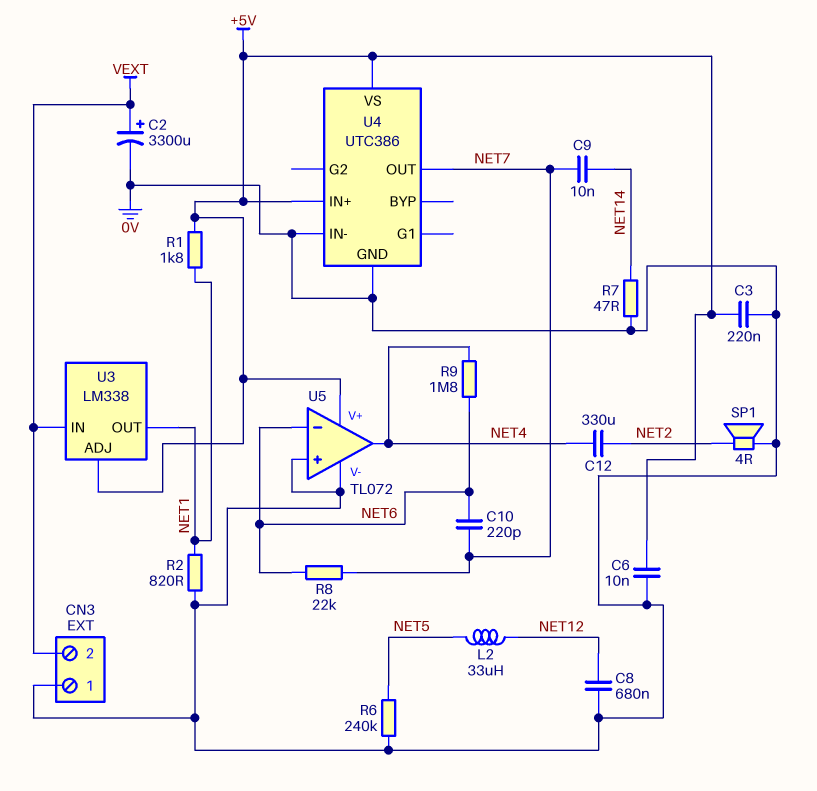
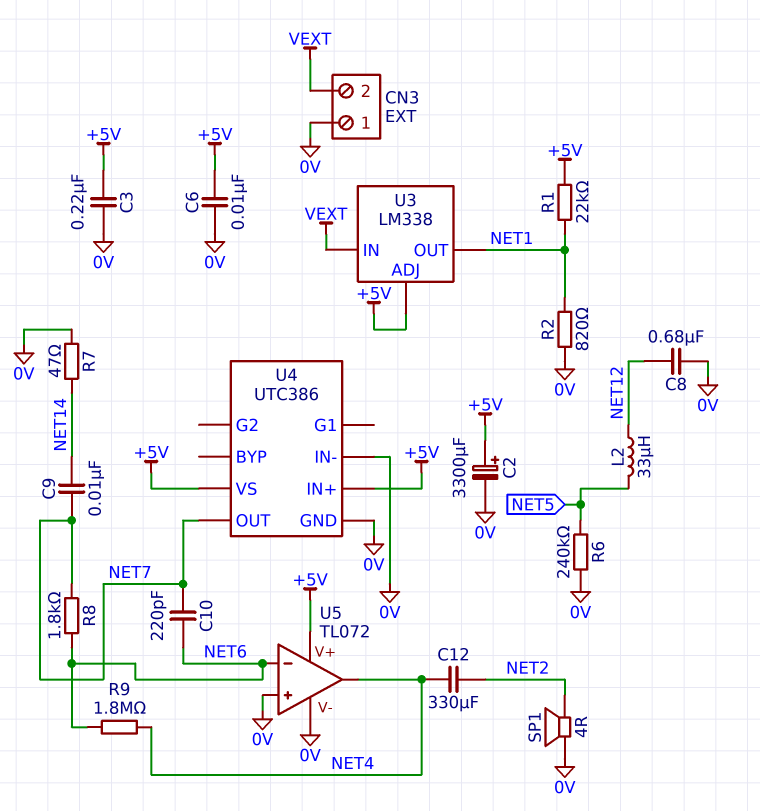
C2: 3300uF (plus VEXT, minus 0V) -> 3300uF (plus +5V, minus 0V)
R1: 1.8k (+5V, NET1) -> 22k (+5V, NET1)
R8: 22k (NET6, NET7) -> 1.8k (NET6, NET7)

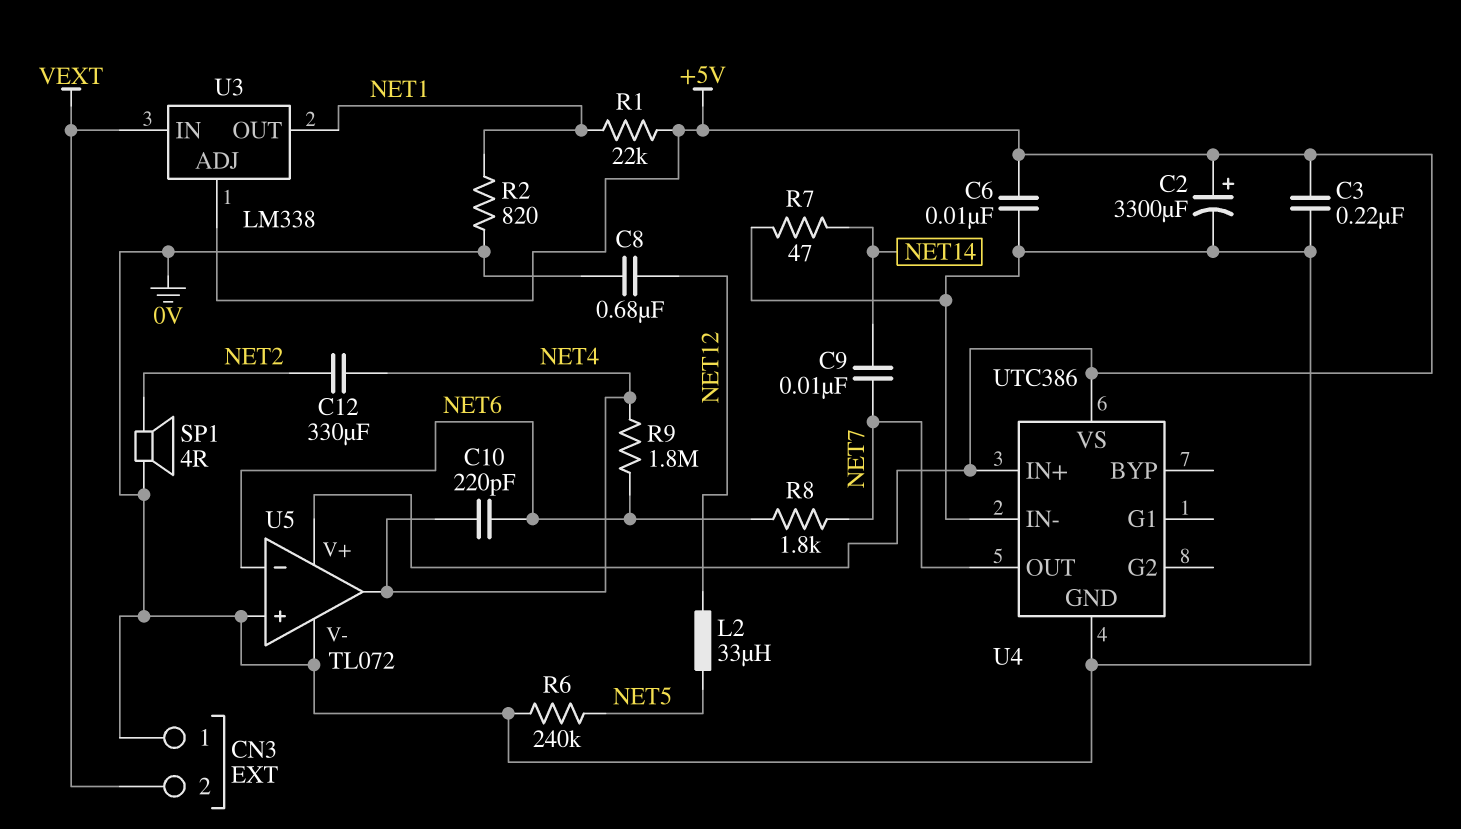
C10: 220pF (NET6, NET7) -> 220pF (NET4, NET6)

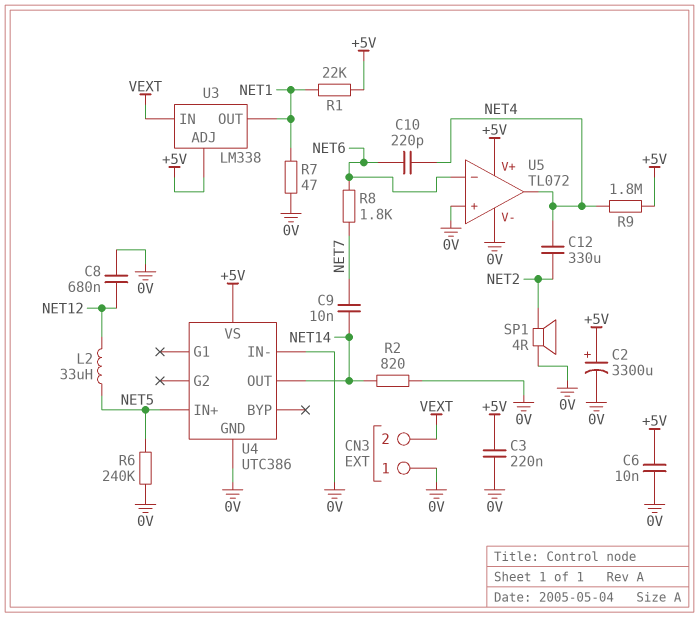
R2: 820 (0V, NET1) -> 820 (0V, NET14)
R7: 47 (0V, NET14) -> 47 (0V, NET1)
R9: 1.8M (NET4, NET6) -> 1.8M (+5V, NET4)
U4 pin IN+: +5V -> NET5
U4 pin OUT: NET7 -> NET14

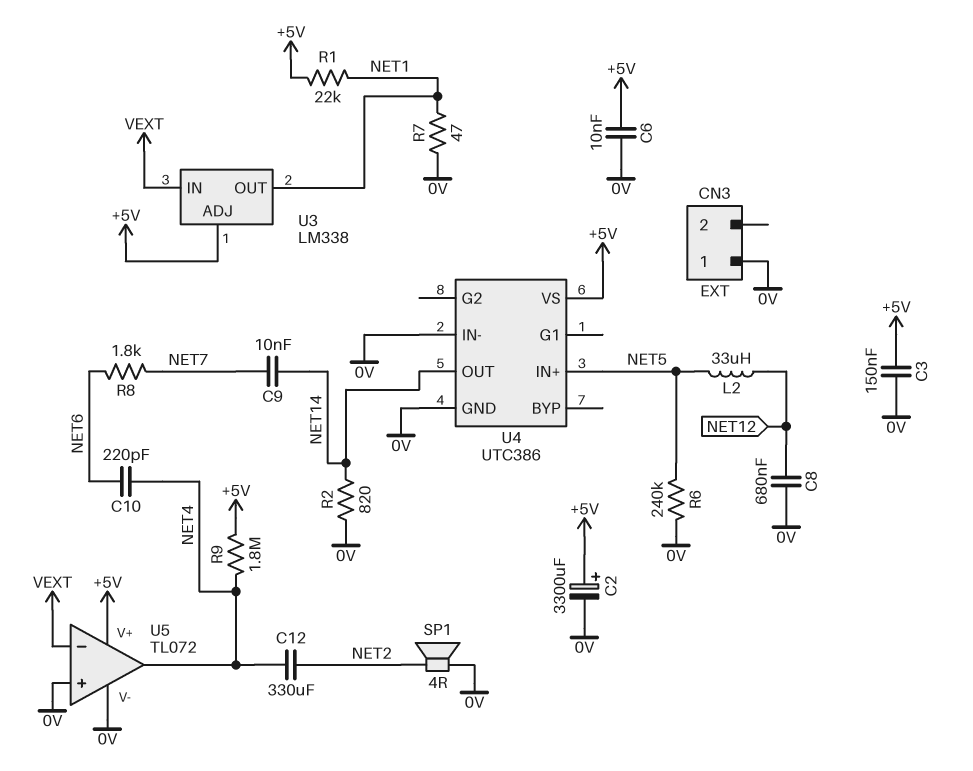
C3: 220nF (+5V, 0V) -> 150nF (+5V, 0V)
CN3 pin 2: VEXT -> none
U5 pin in-: NET6 -> VEXT

